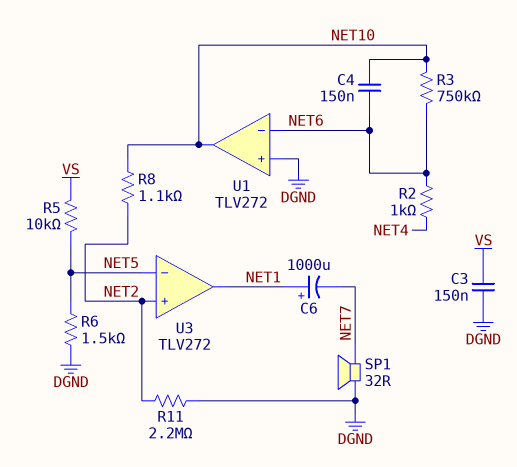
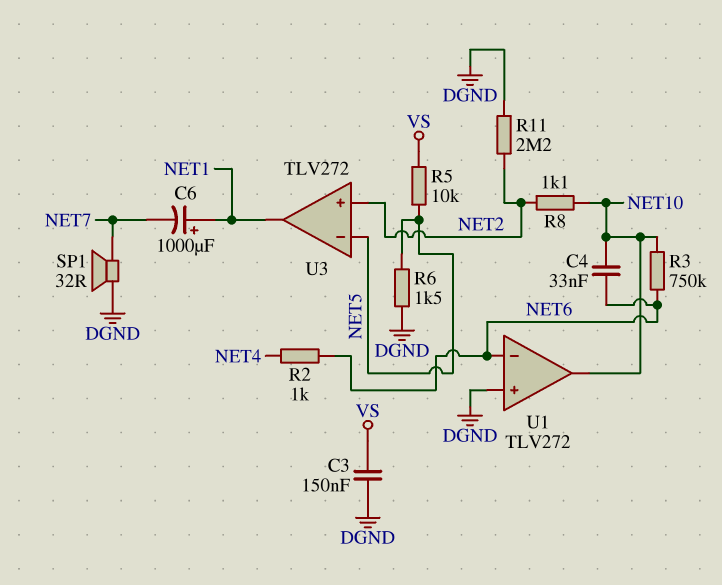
C4: 150nF (NET6, NET10) -> 33nF (NET6, NET10)

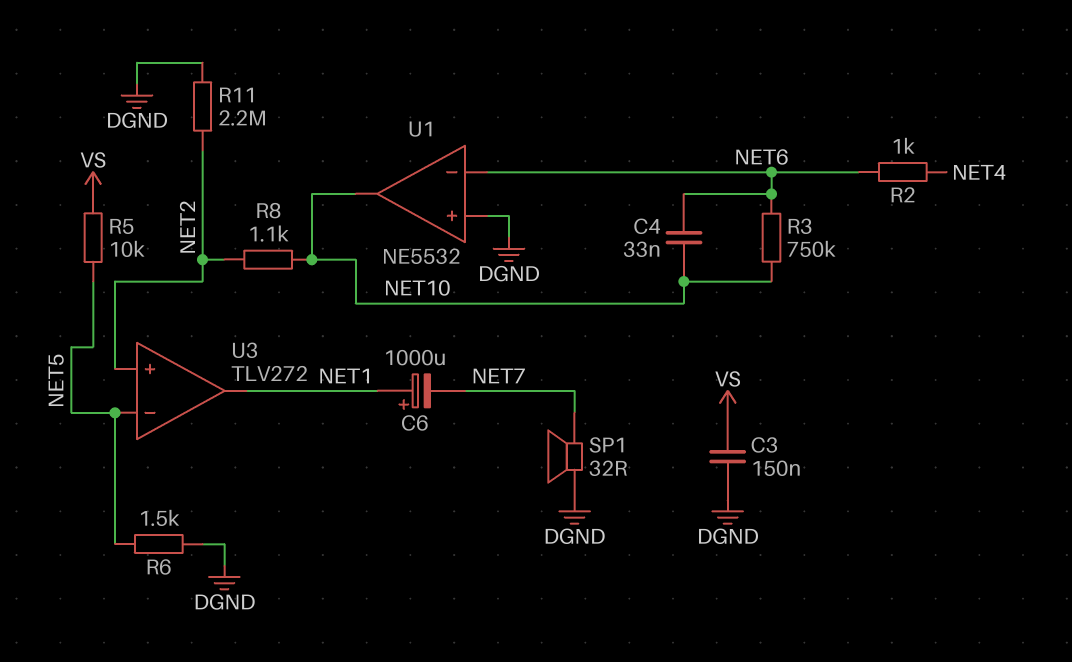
U1: TLV272 -> NE5532

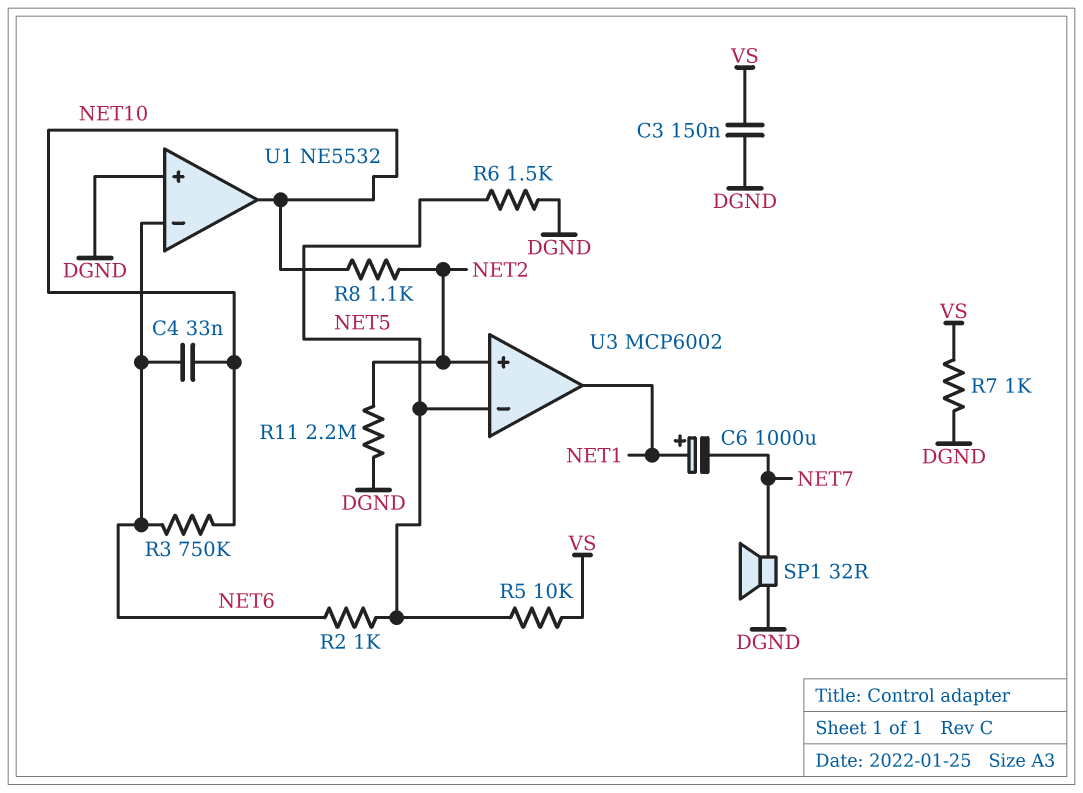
R2: 1k (NET4, NET6) -> 1k (NET5, NET6)
R7: none -> 1k (DGND, VS)
U3: TLV272 -> MCP6002

